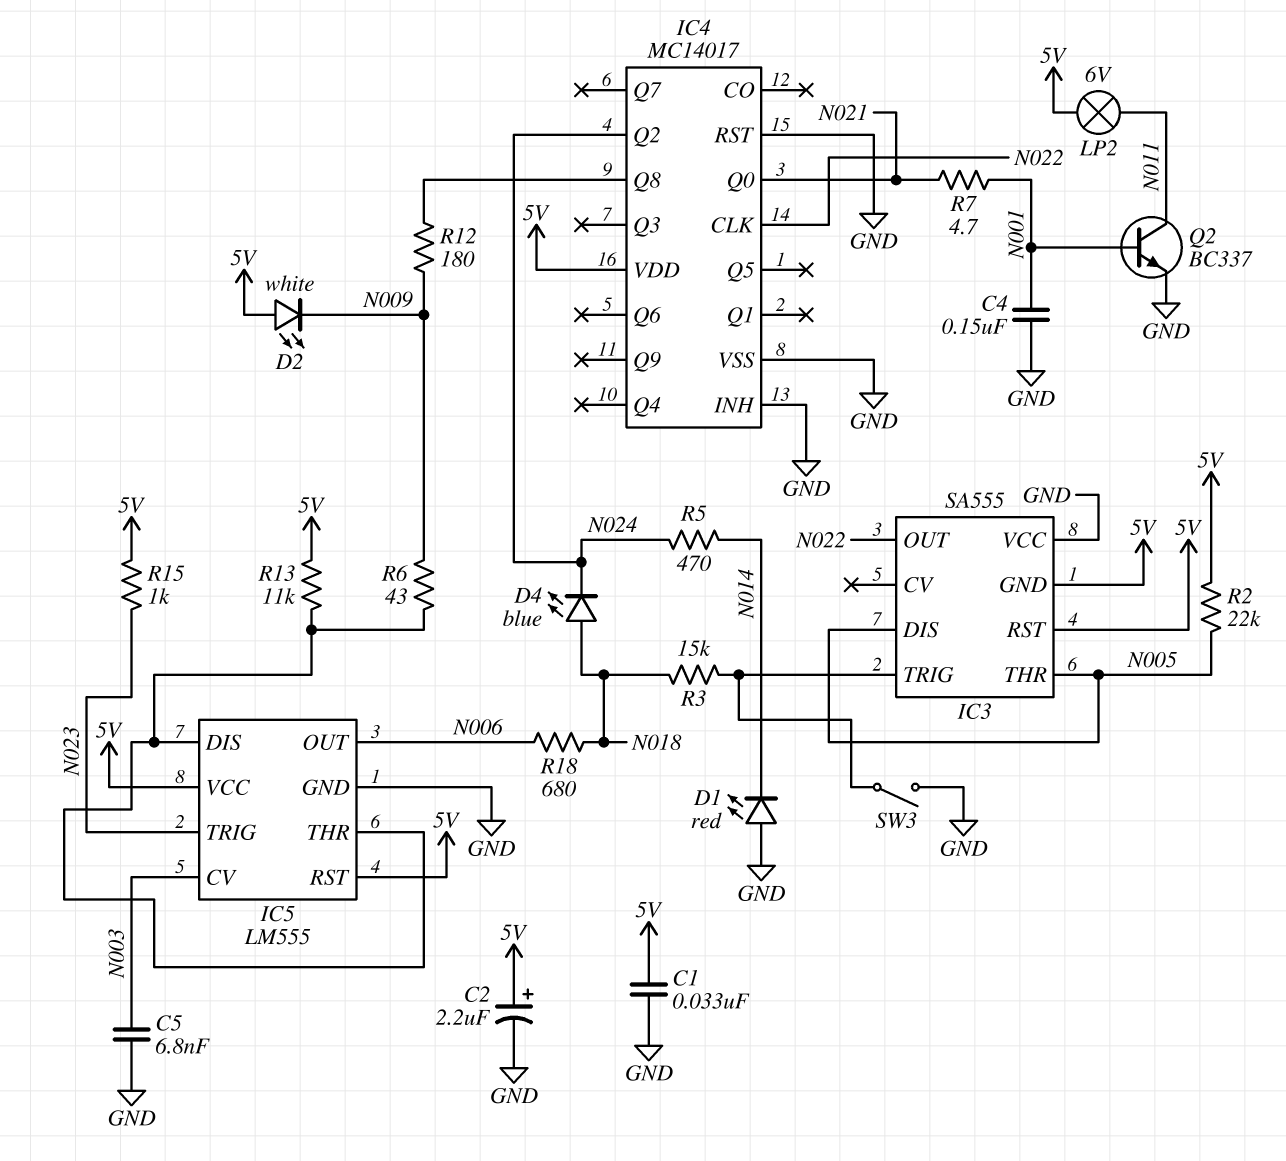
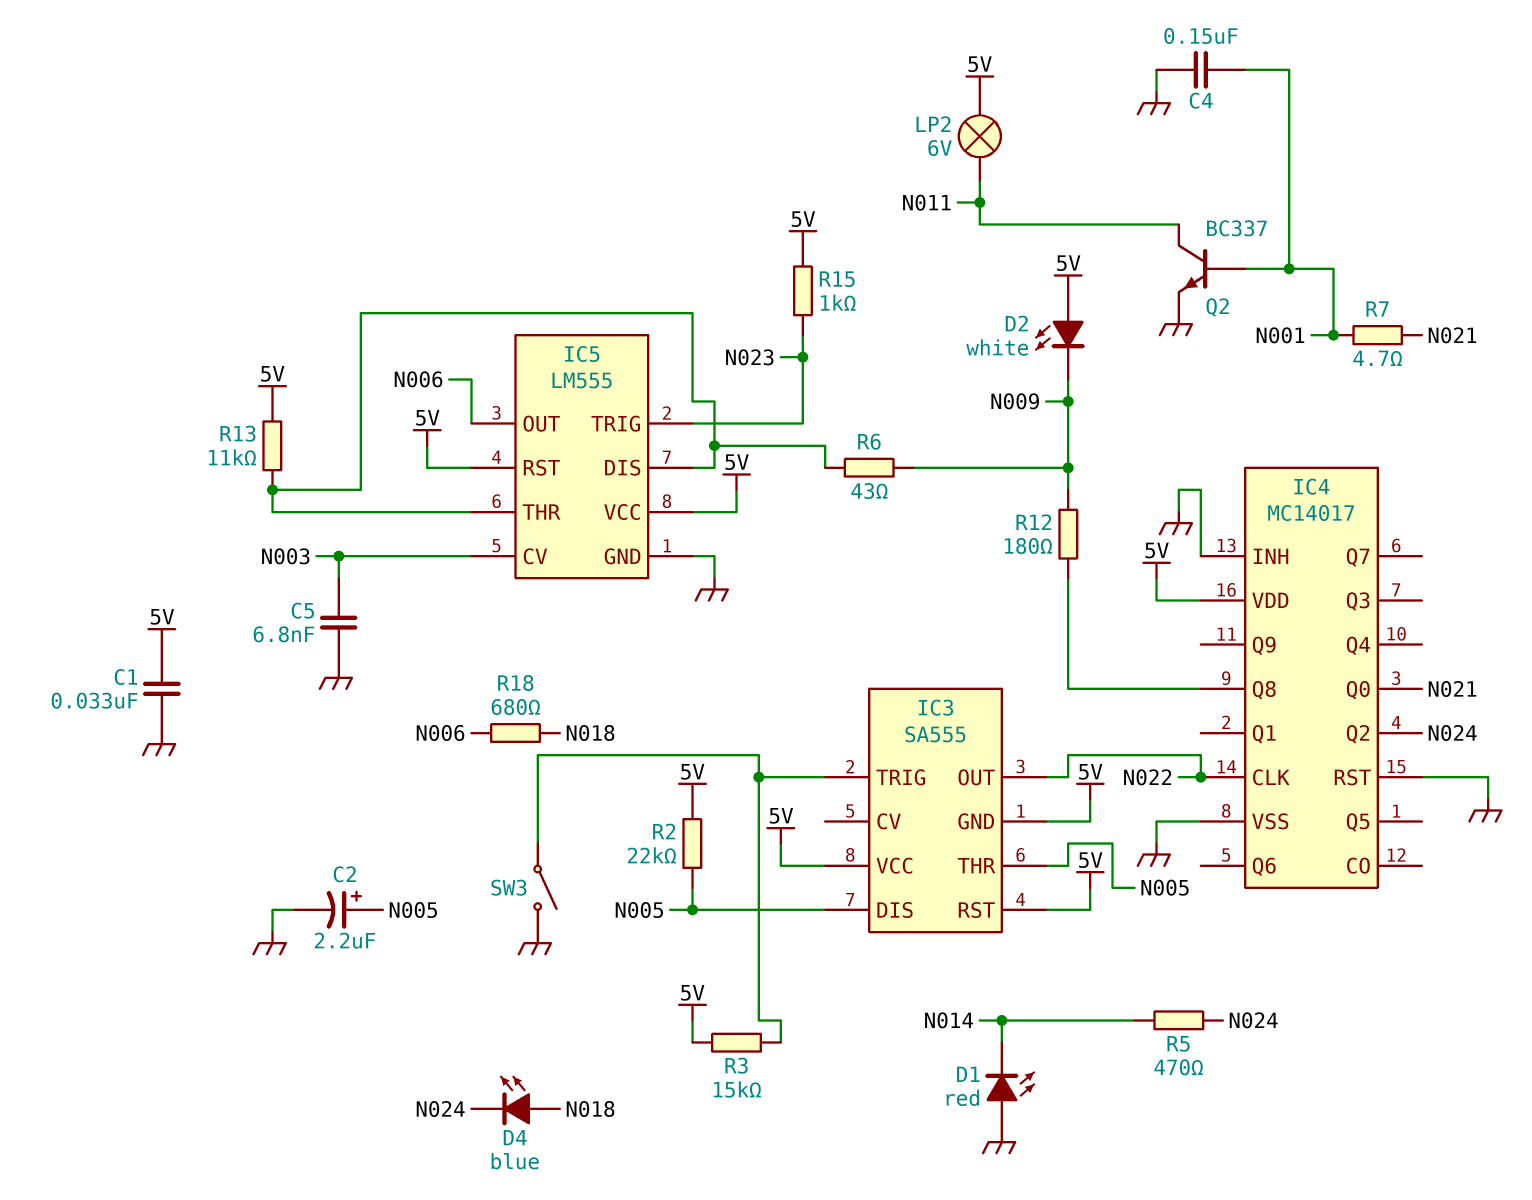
C2: 2.2uF (plus 5V, minus GND) -> 2.2uF (plus N005, minus GND)
IC3 pin VCC: GND -> 5V
R3: 15k (IC3/TRIG, N018) -> 15k (5V, IC3/TRIG)

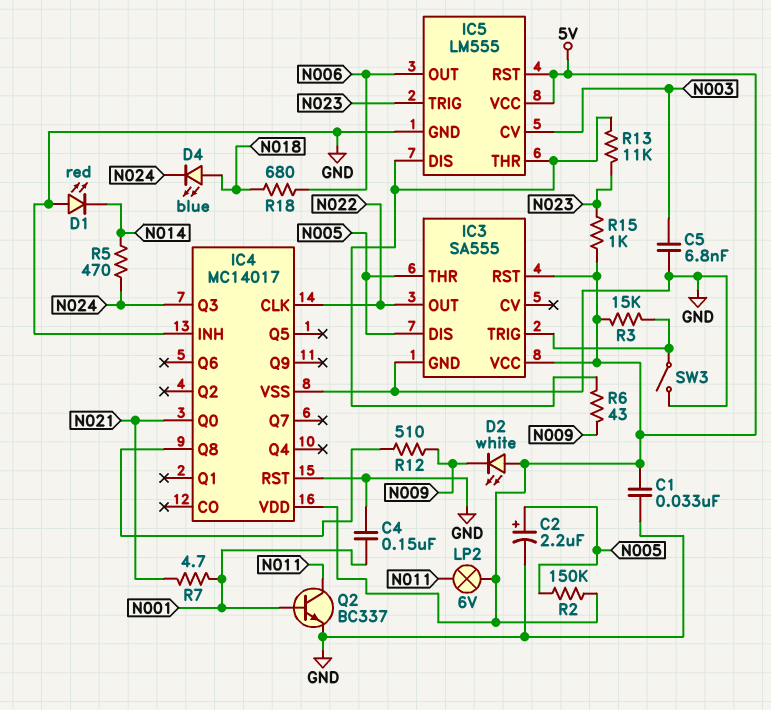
IC3 pin GND: 5V -> GND
IC4 pin Q2: N024 -> none
IC4 pin Q3: none -> N024
R2: 22k (5V, N005) -> 150k (5V, N005)
R12: 180 (IC4/Q8, N009) -> 510 (IC4/Q8, N009)
R13: 11k (5V, IC5/DIS) -> 11k (IC5/DIS, N023)

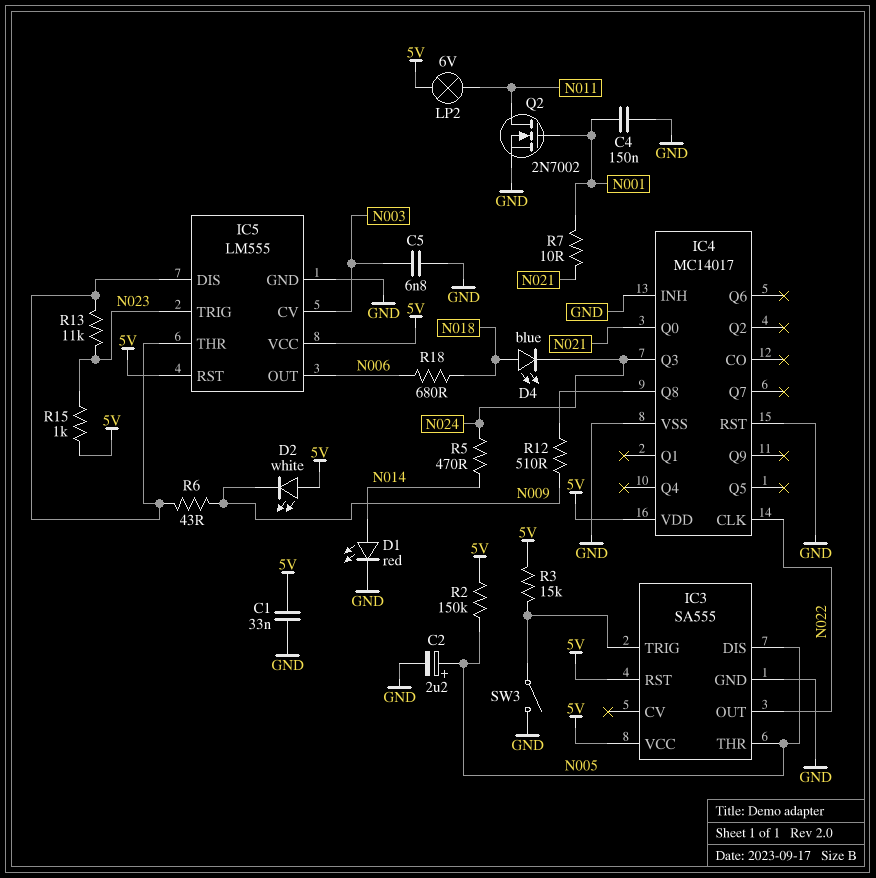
D1: LED red (A GND, K N014) -> LED red (A N014, K GND)
Q2: NPN BC337 (B N001, C N011, E GND) -> NMOS 2N7002 (G N001, D N011, S GND)
R7: 4.7 (N001, N021) -> 10 (N001, N021)

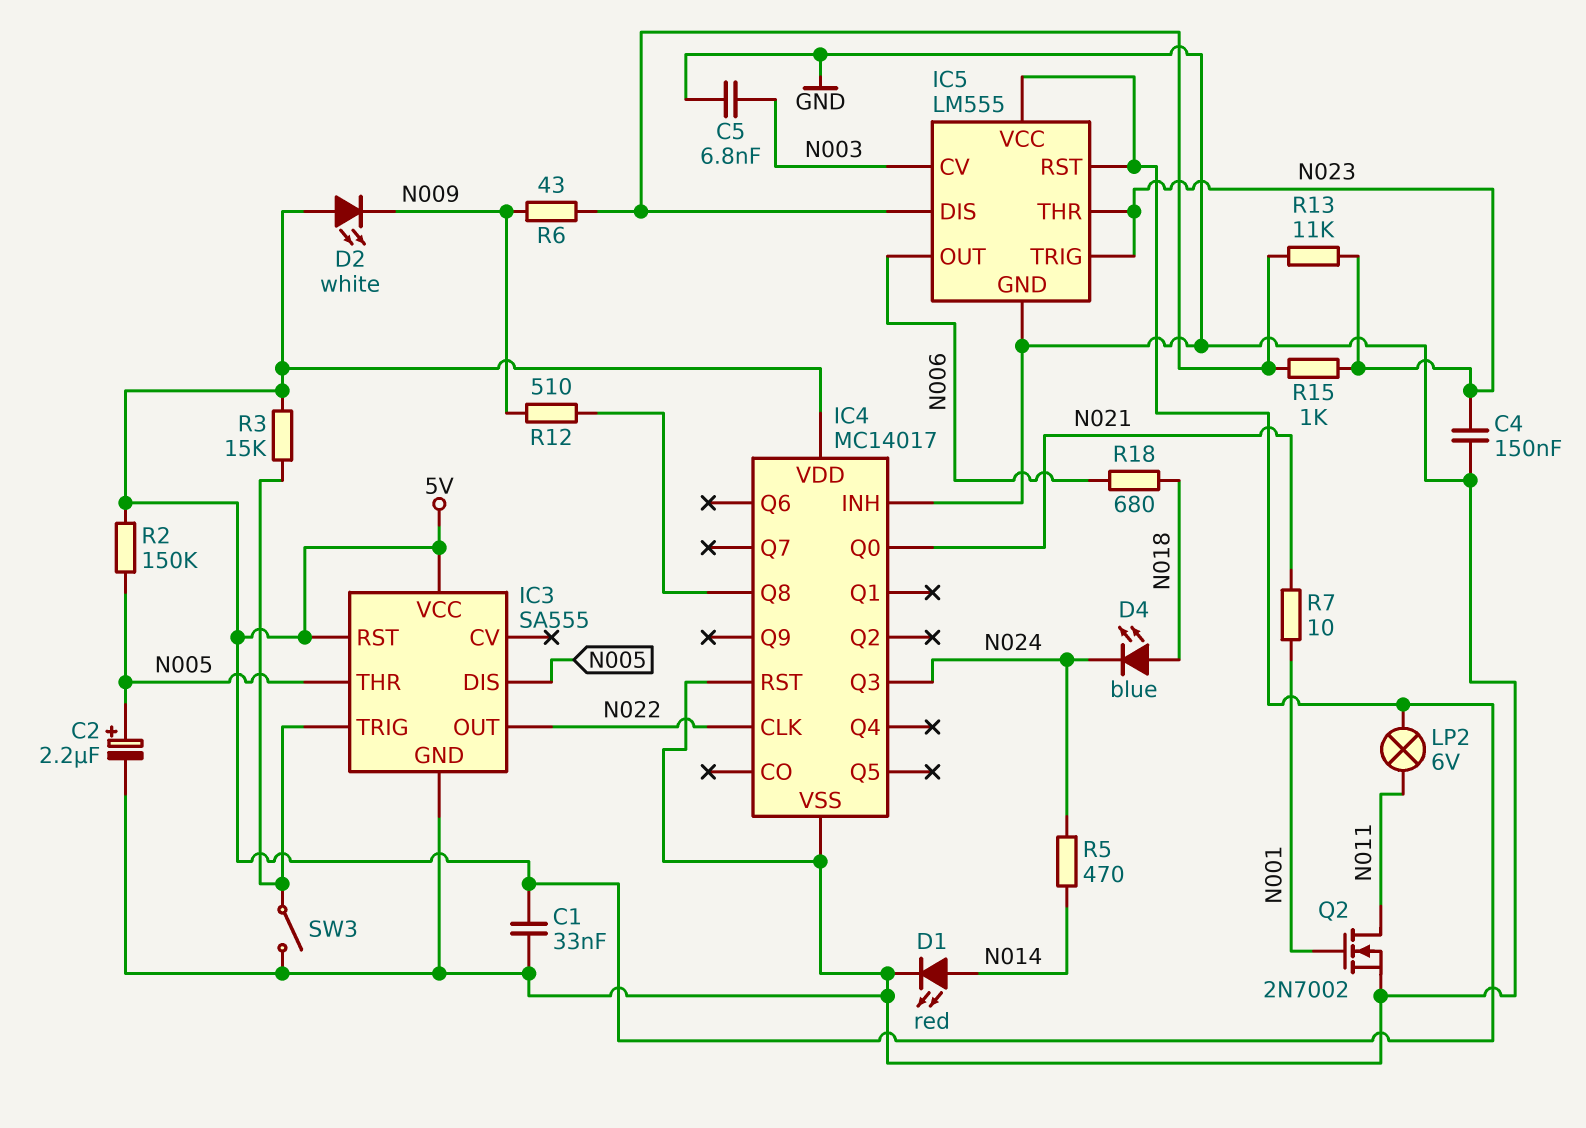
C4: 150nF (GND, N001) -> 150nF (GND, N023)
IC5 pin THR: IC5/DIS -> N023
R15: 1k (5V, N023) -> 1k (IC5/DIS, N023)

